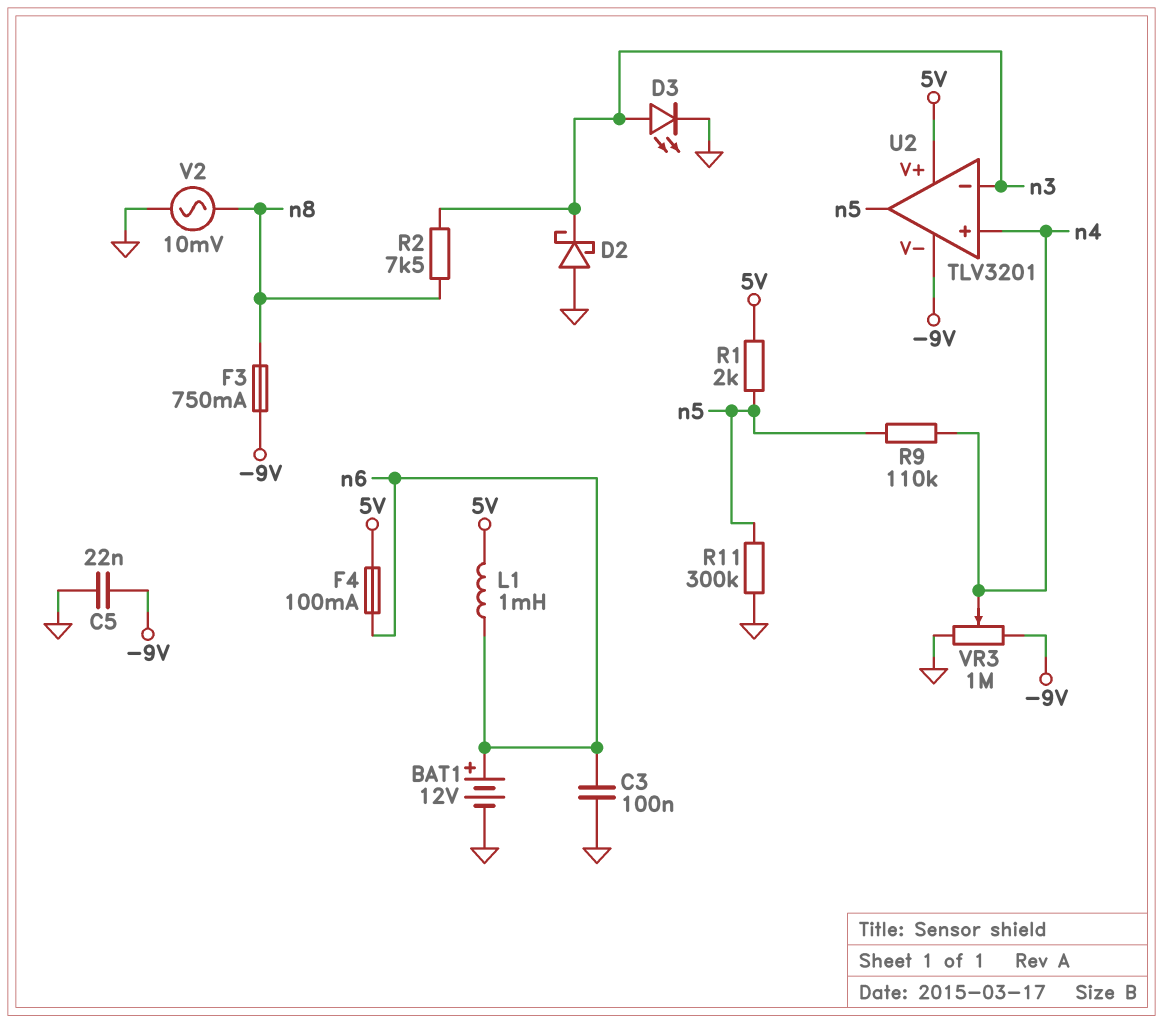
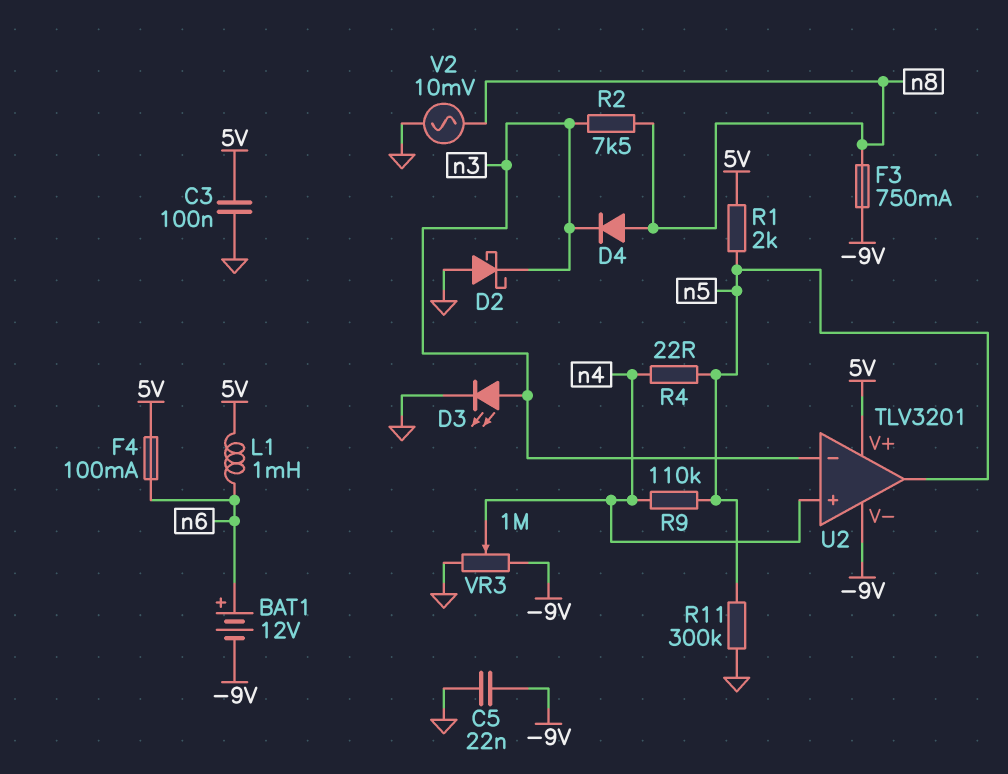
BAT1: 12V (plus n6, minus GND) -> 12V (plus n6, minus -9V)
C3: 100nF (GND, n6) -> 100nF (5V, GND)
D4: none -> diode (A n8, K n3)
R4: none -> 22 (n4, n5)

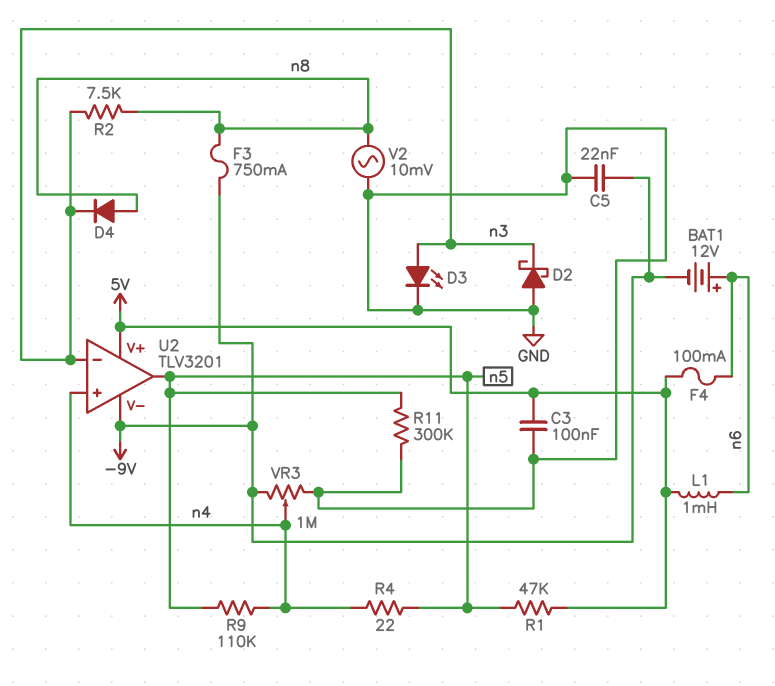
R1: 2k (5V, n5) -> 47k (5V, n5)

